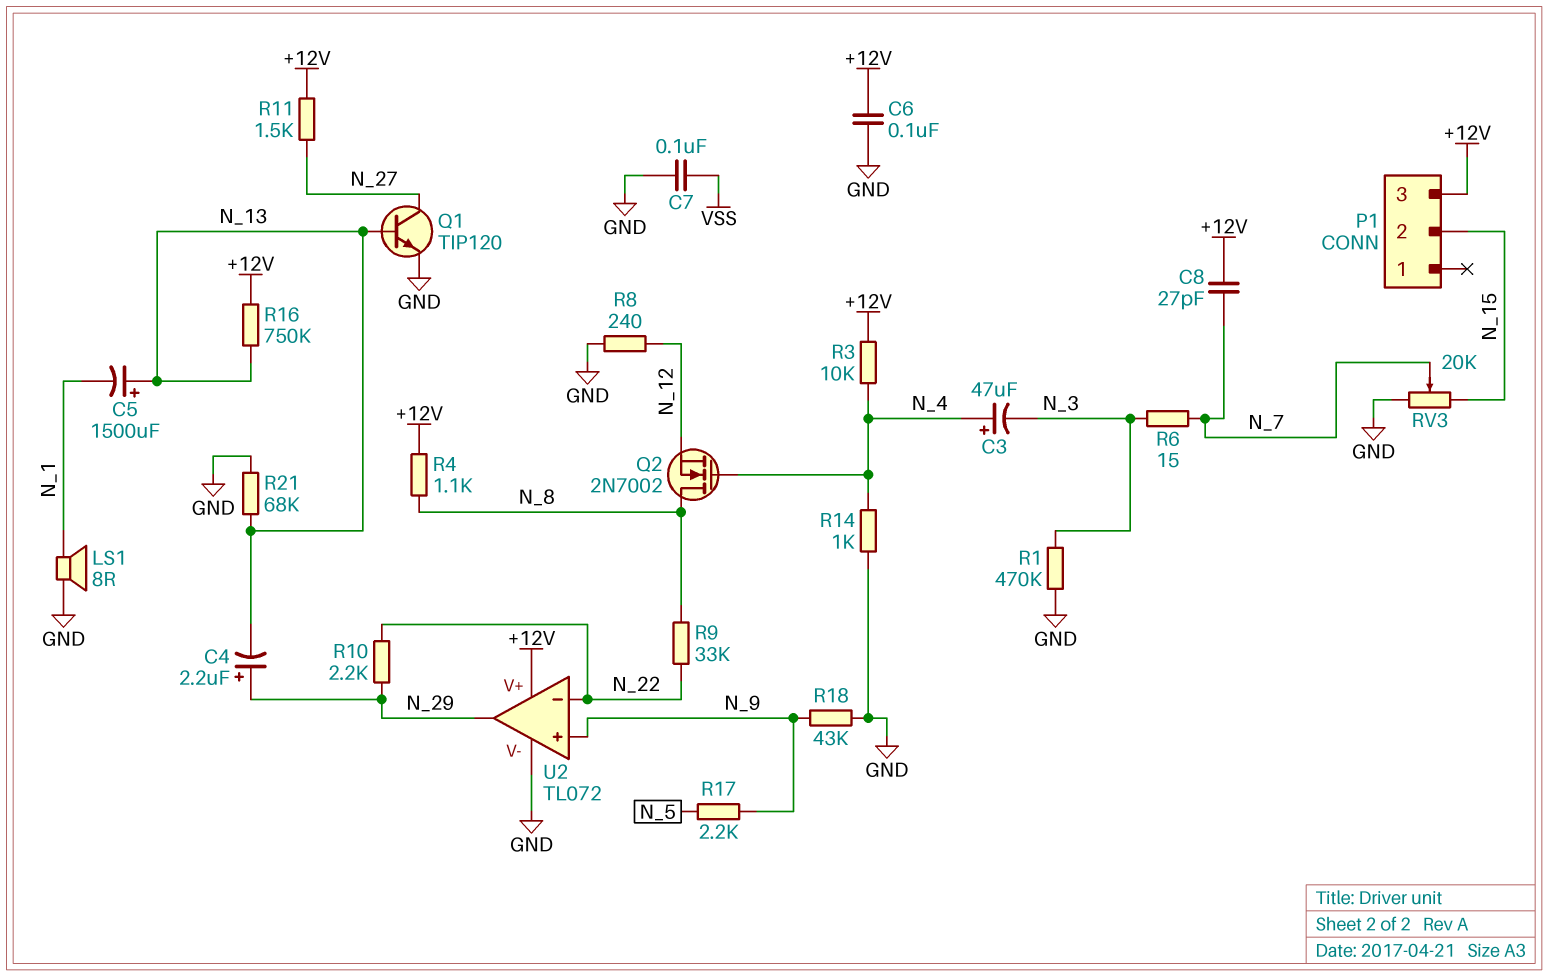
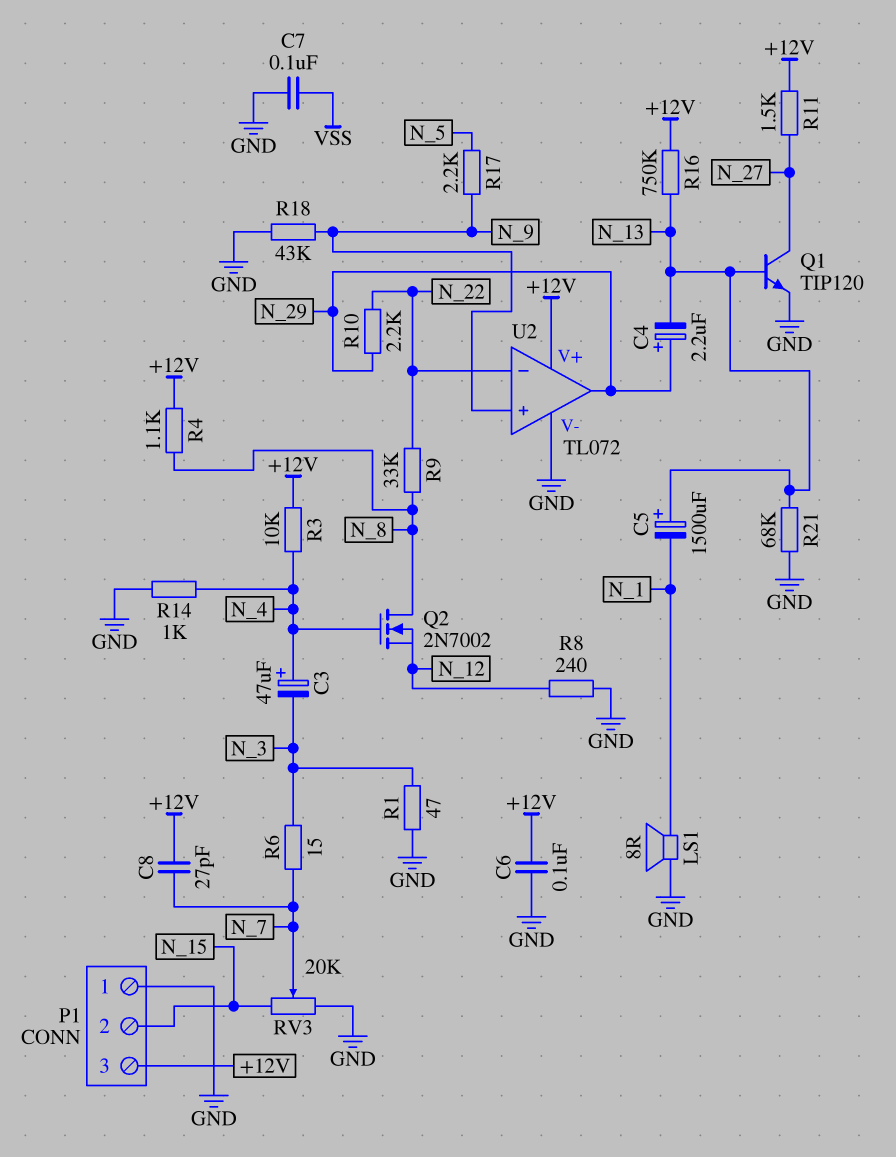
P1 pin 1: none -> GND
R1: 470k (GND, N_3) -> 47 (GND, N_3)

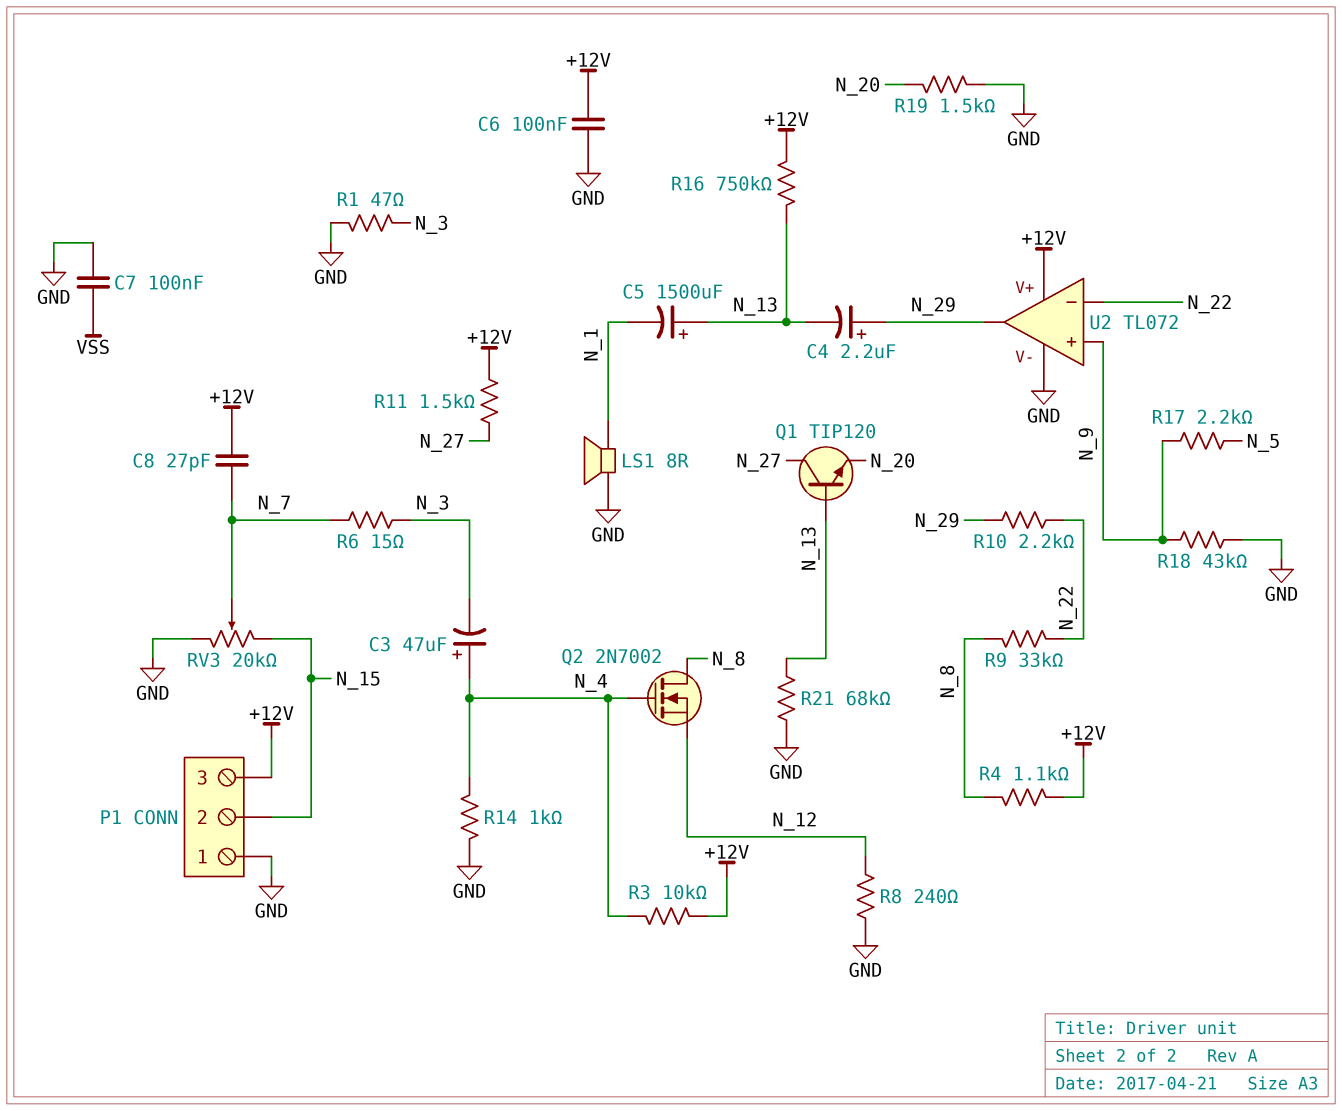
Q1: NPN TIP120 (B N_13, C N_27, E GND) -> NPN TIP120 (B N_13, C N_27, E N_20)
R19: none -> 1.5k (GND, N_20)

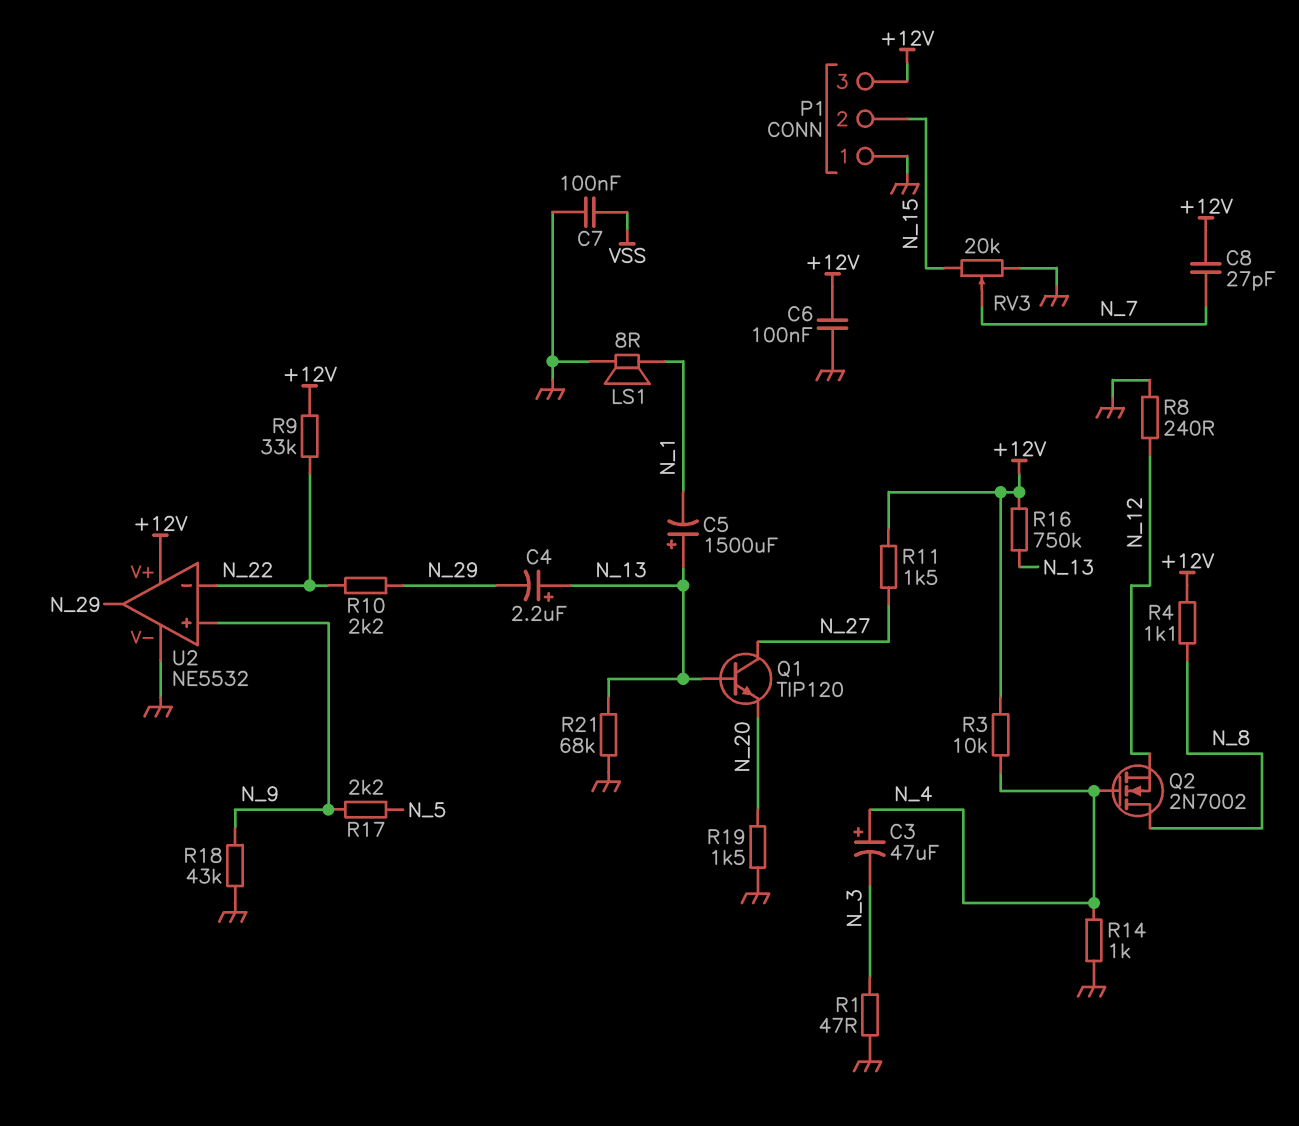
C4: 2.2uF (plus N_29, minus N_13) -> 2.2uF (plus N_13, minus N_29)
R6: 15 (N_3, N_7) -> none
R9: 33k (N_8, N_22) -> 33k (+12V, N_22)
U2: TL072 -> NE5532

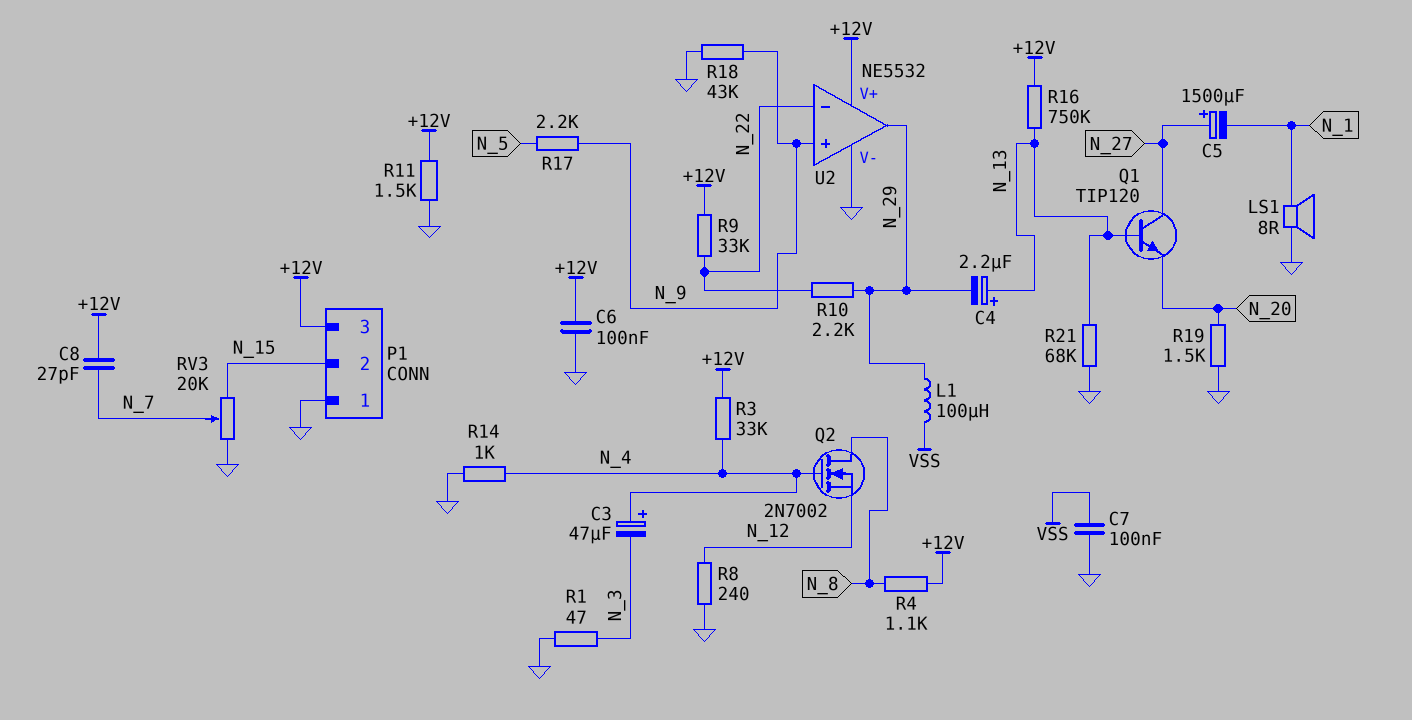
C5: 1500uF (plus N_13, minus N_1) -> 1500uF (plus N_27, minus N_1)
L1: none -> 100uH (N_29, VSS)
R3: 10k (+12V, N_4) -> 33k (+12V, N_4)
R11: 1.5k (+12V, N_27) -> 1.5k (+12V, GND)

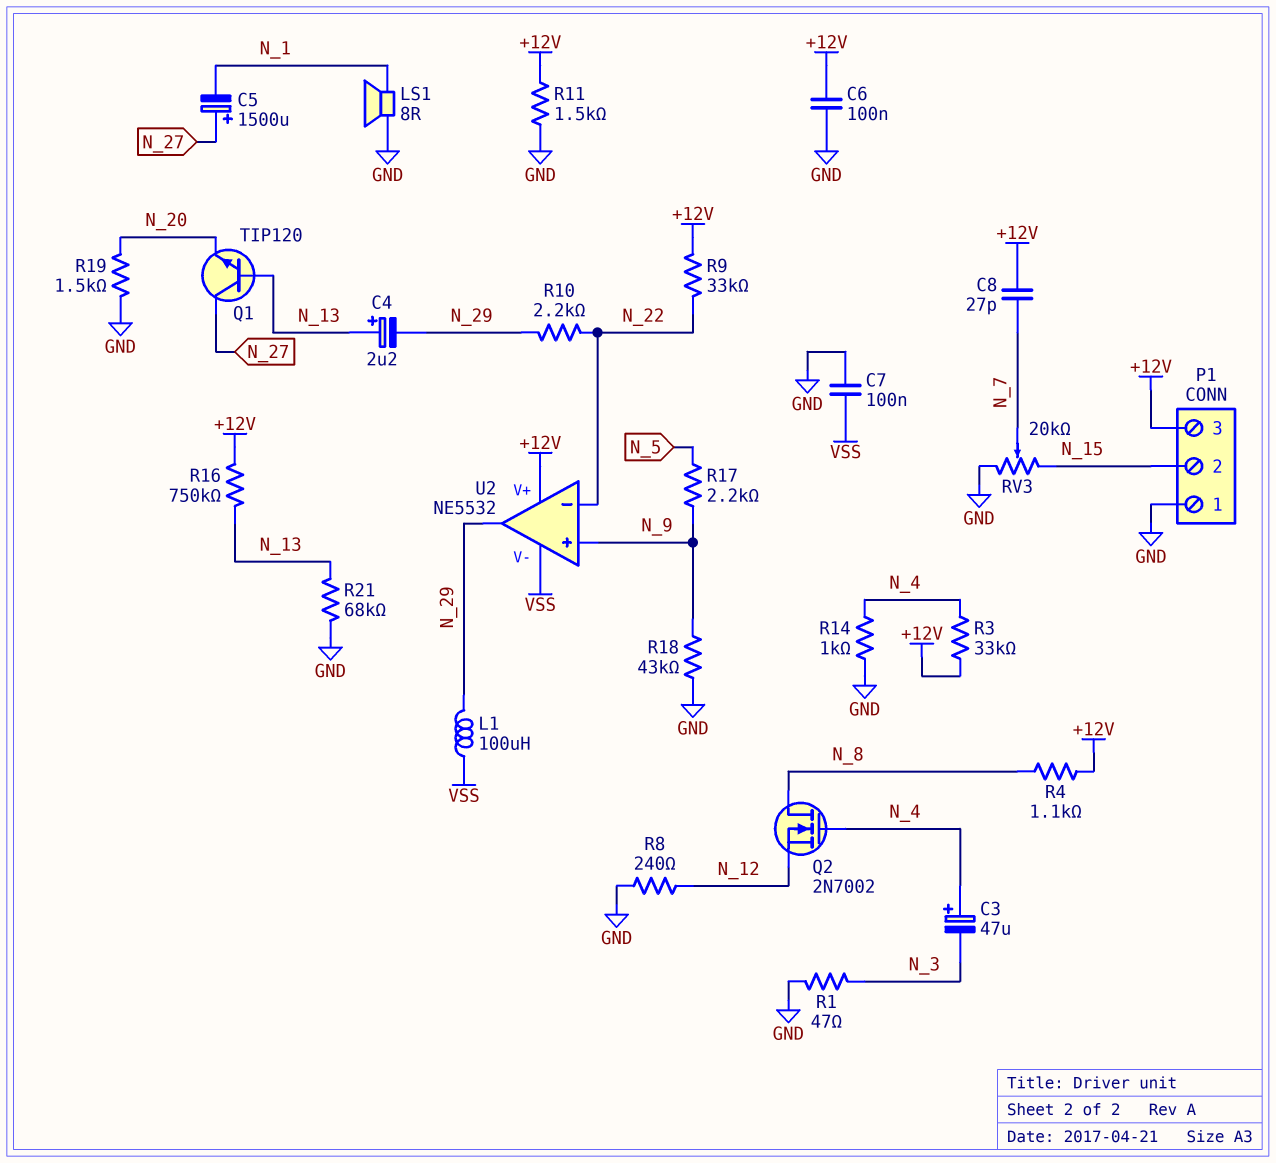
U2 pin V-: GND -> VSS

